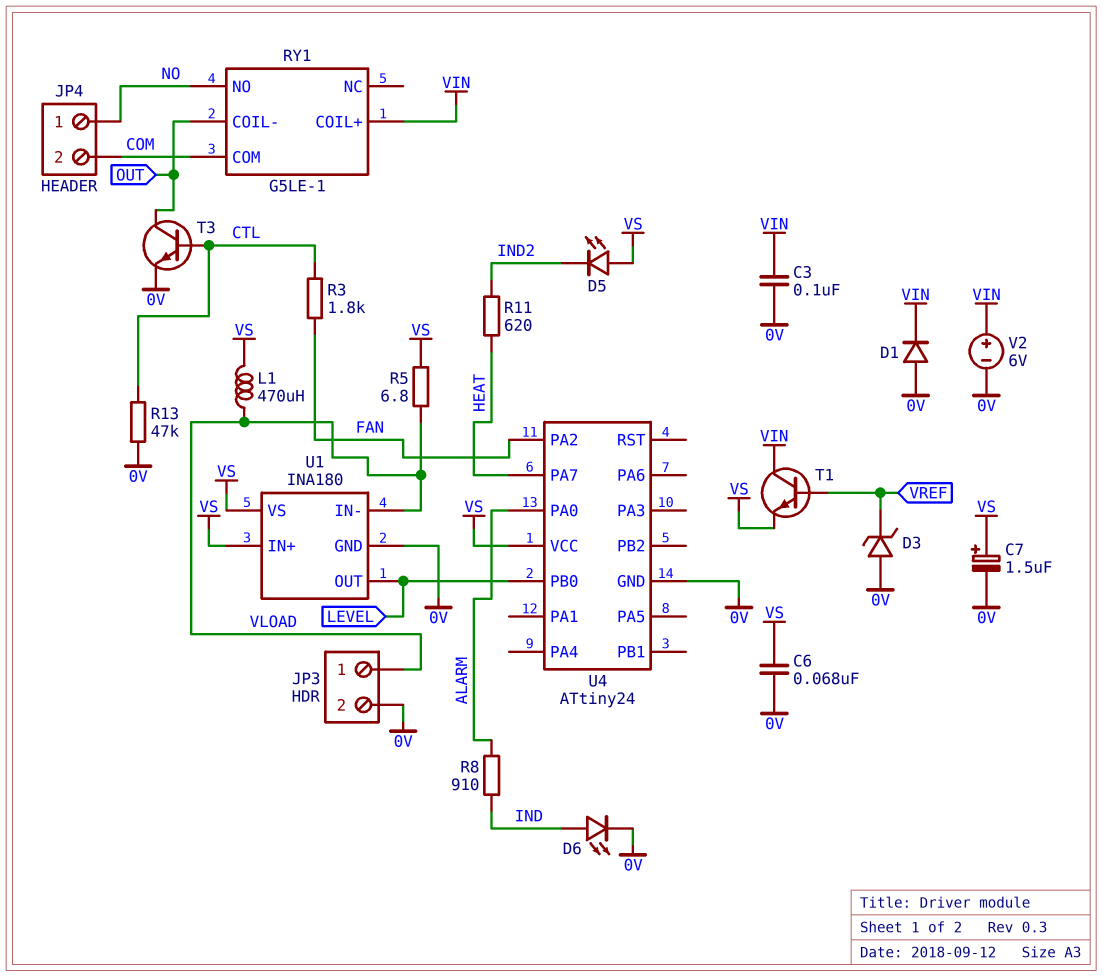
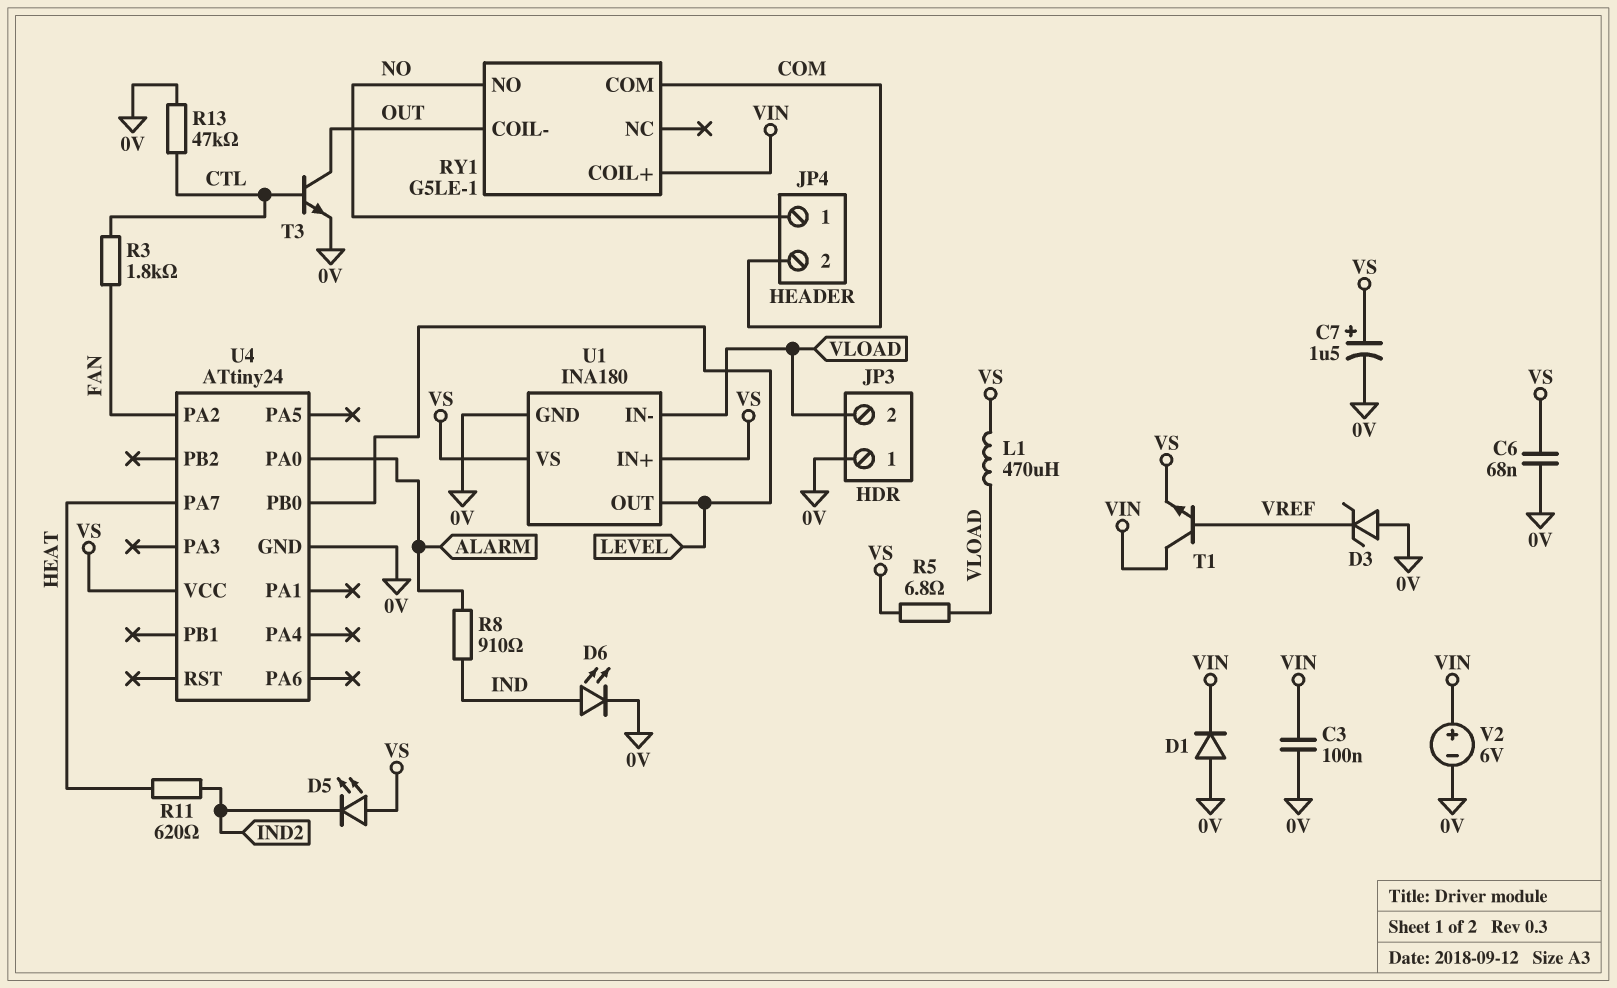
JP3 pin 1: VLOAD -> 0V
JP3 pin 2: 0V -> VLOAD

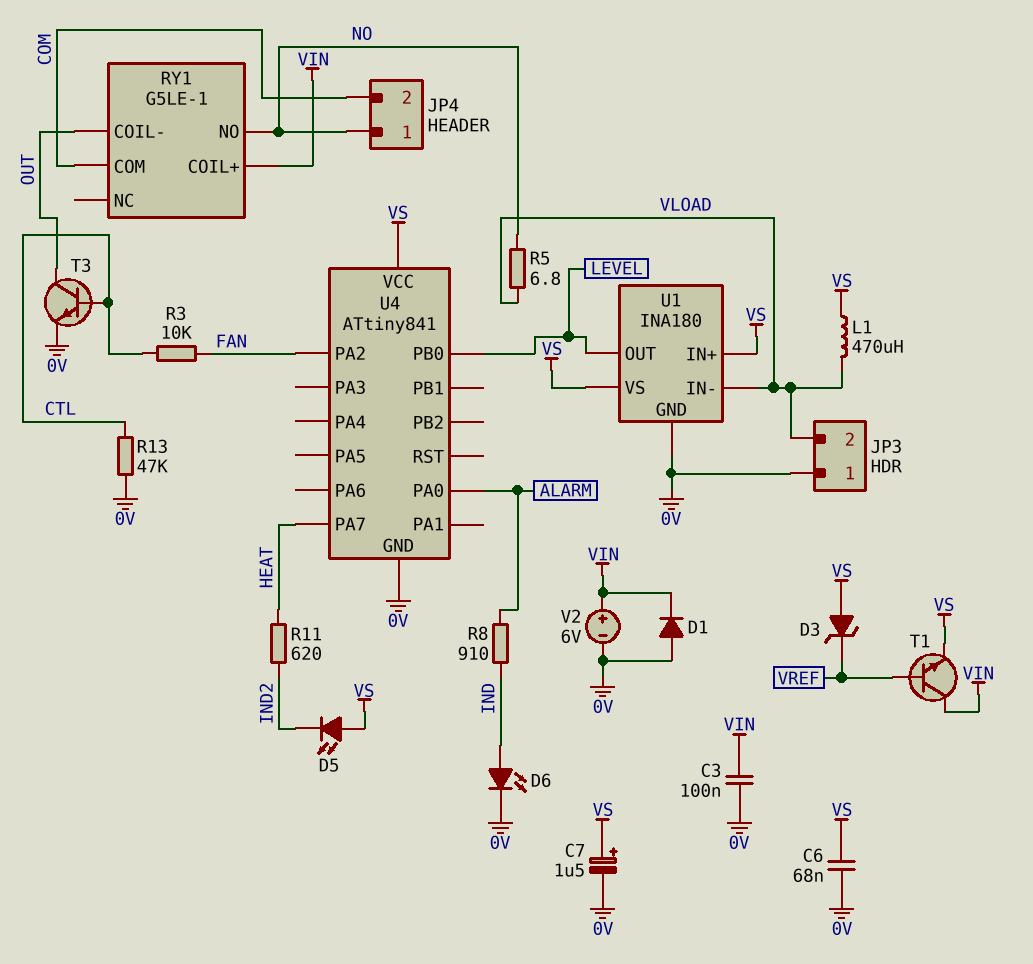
D3: zener (A 0V, K VREF) -> zener (A VS, K VREF)
R3: 1.8k (CTL, FAN) -> 10k (CTL, FAN)
R5: 6.8 (VLOAD, VS) -> 6.8 (NO, VLOAD)
U4: ATtiny24 -> ATtiny841

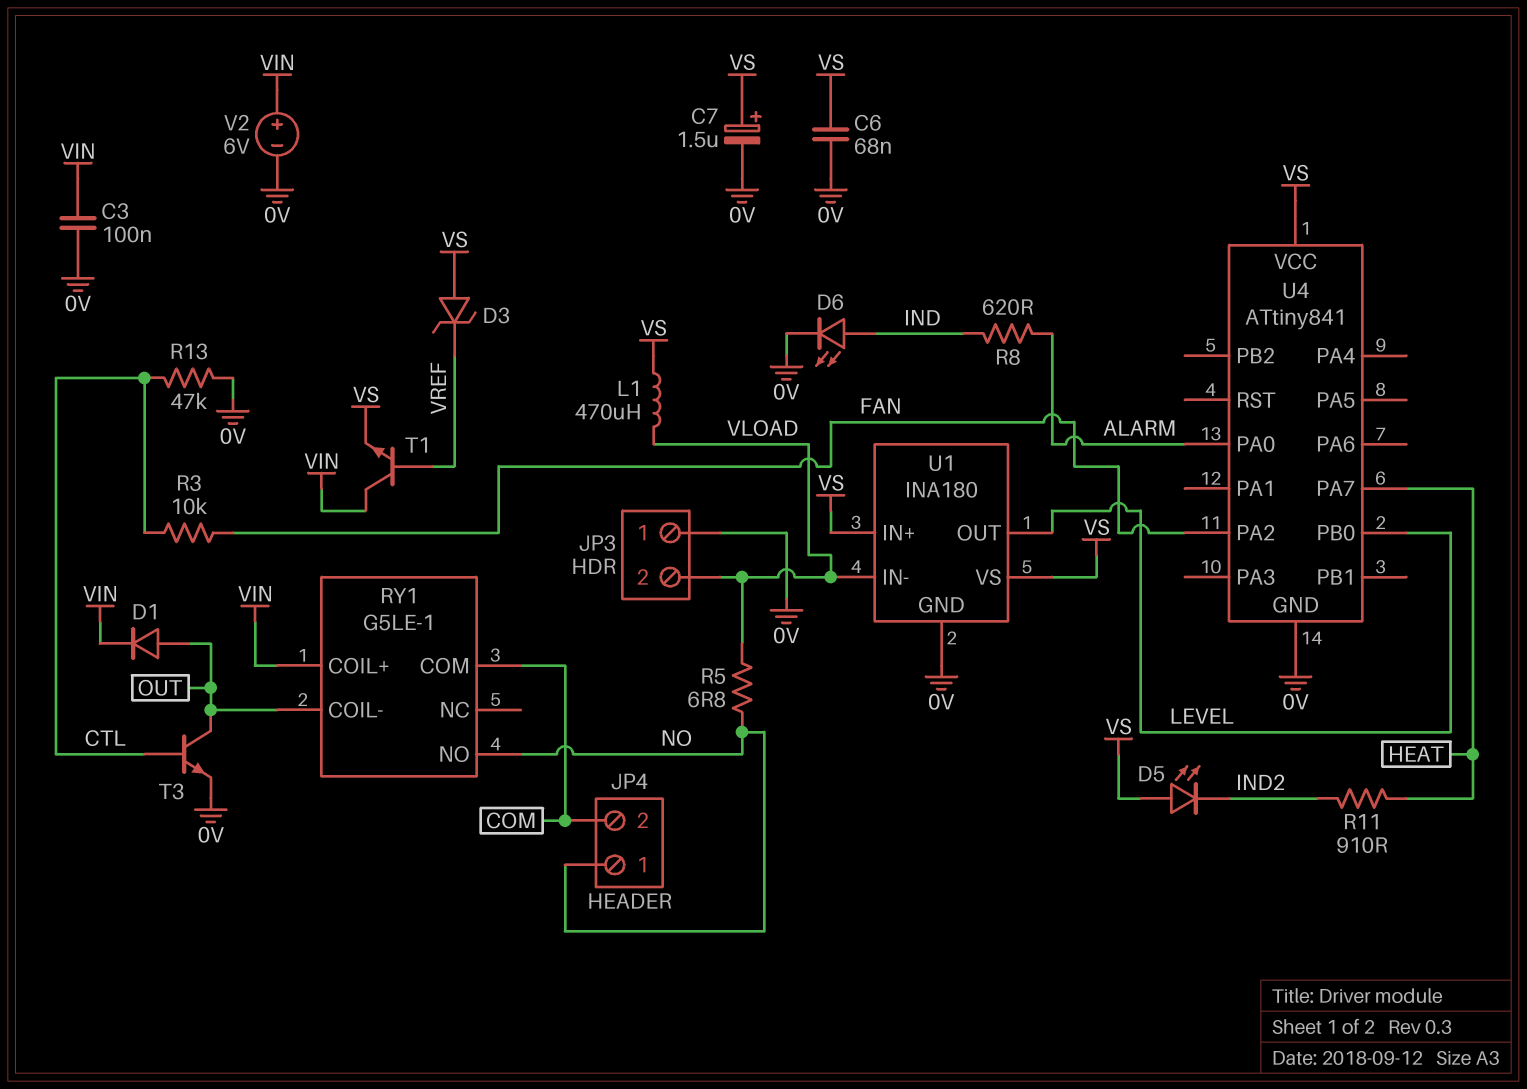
D1: diode (A 0V, K VIN) -> diode (A OUT, K VIN)
R8: 910 (ALARM, IND) -> 620 (ALARM, IND)
R11: 620 (HEAT, IND2) -> 910 (HEAT, IND2)

